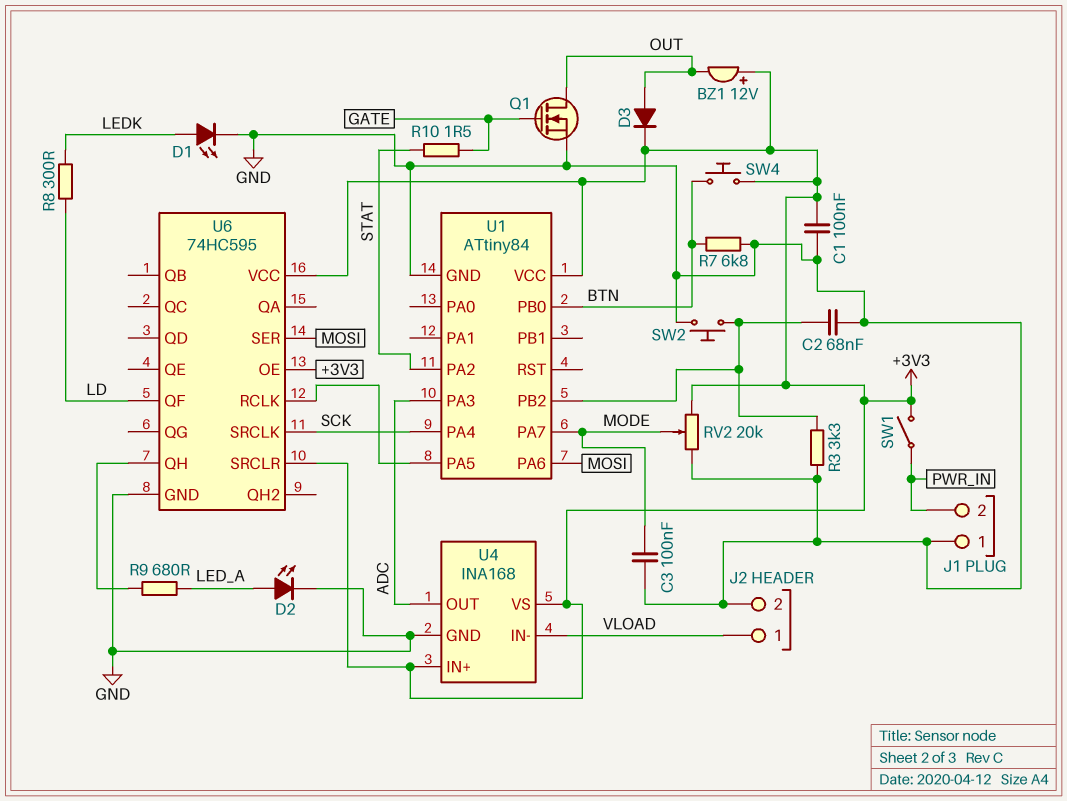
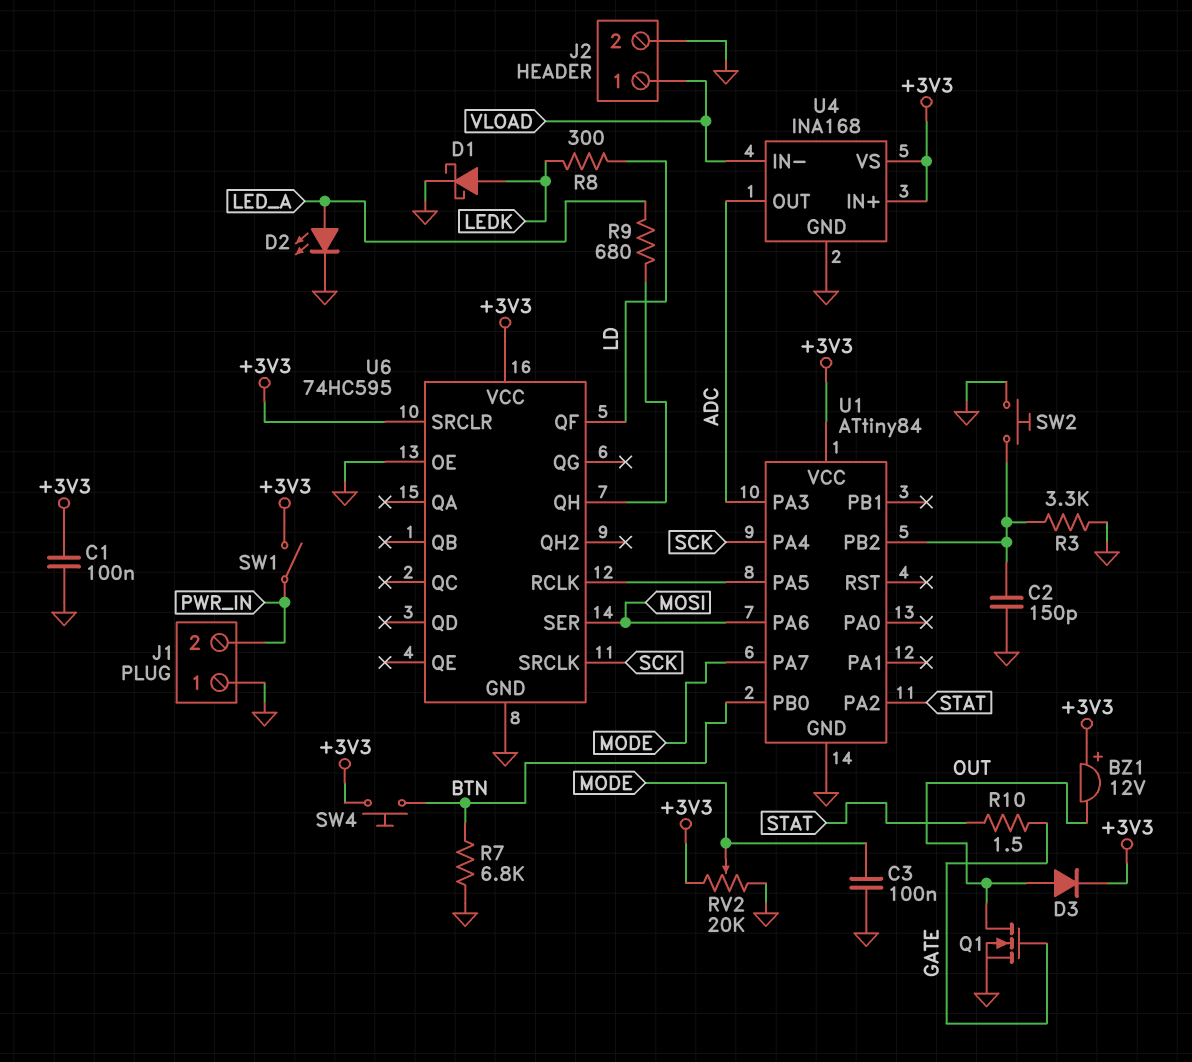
C2: 68nF (GND, U1/PB2) -> 150pF (GND, U1/PB2)
D1: LED (A LEDK, K GND) -> schottky (A LEDK, K GND)
U6 pin OE: +3V3 -> GND

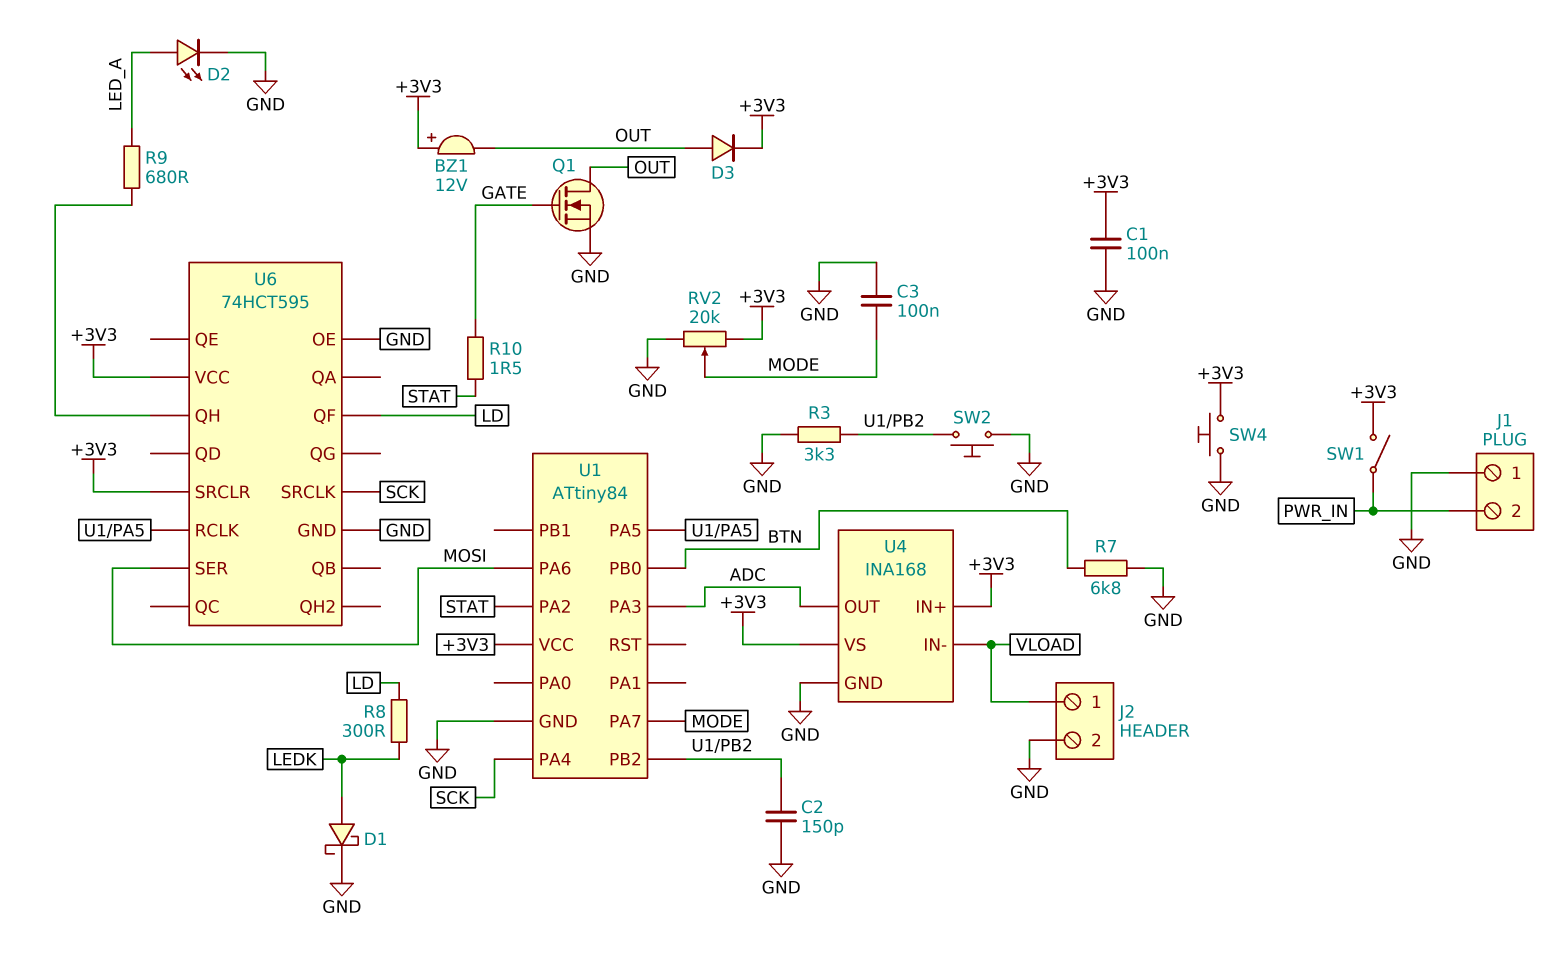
SW4: button (+3V3, BTN) -> button (+3V3, GND)
U6: 74HC595 -> 74HCT595

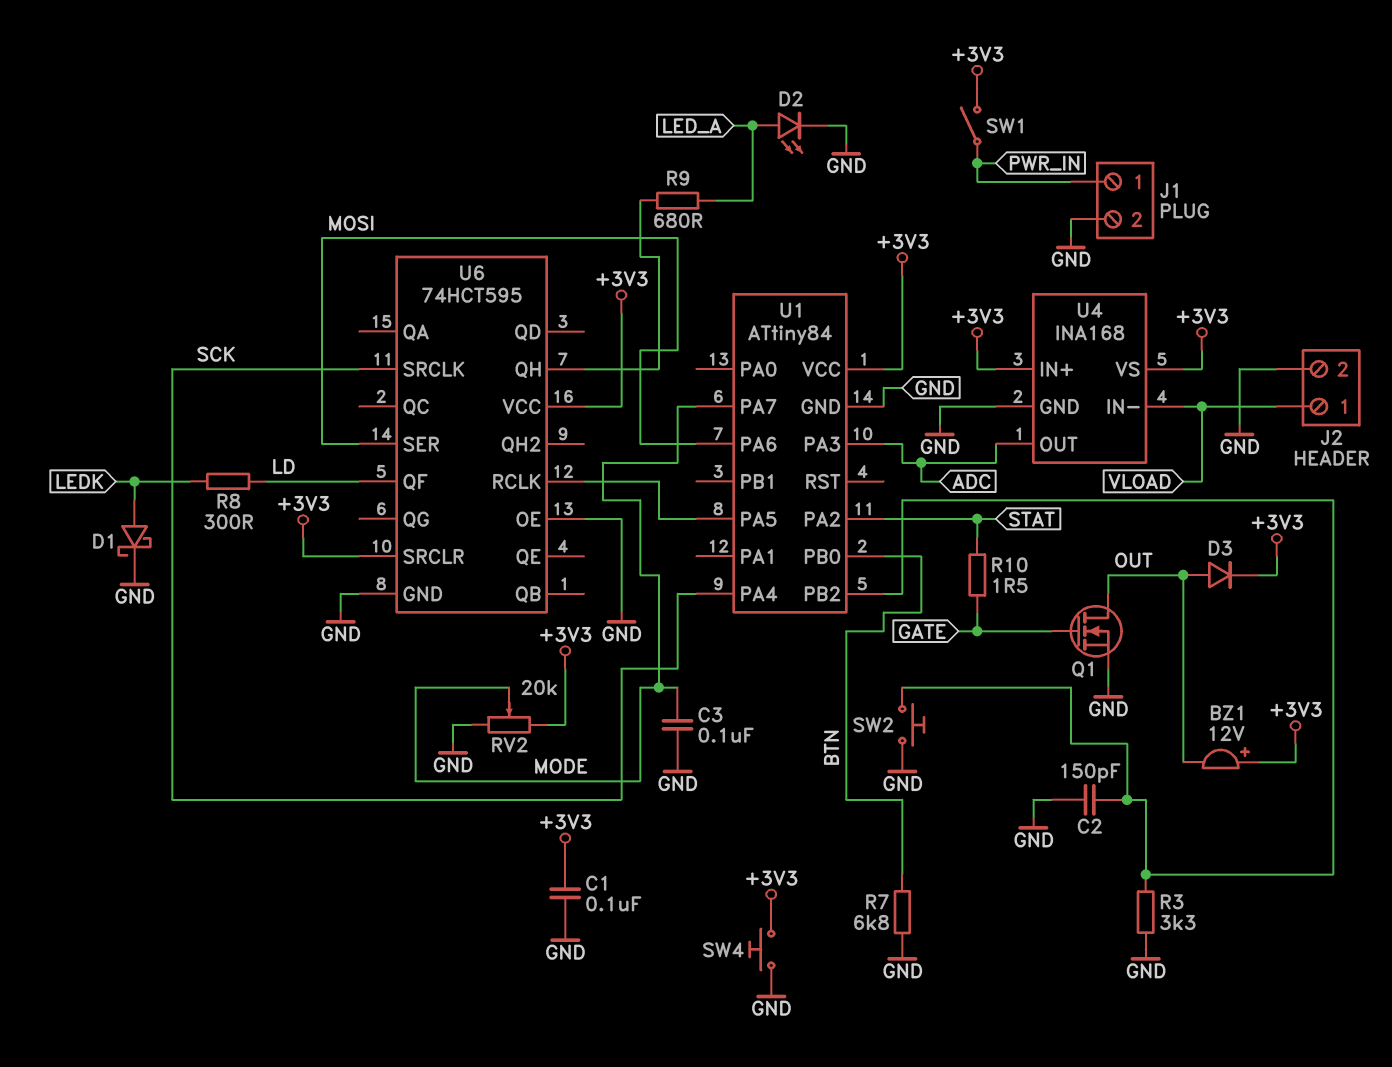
J1 pin 1: GND -> PWR_IN
J1 pin 2: PWR_IN -> GND

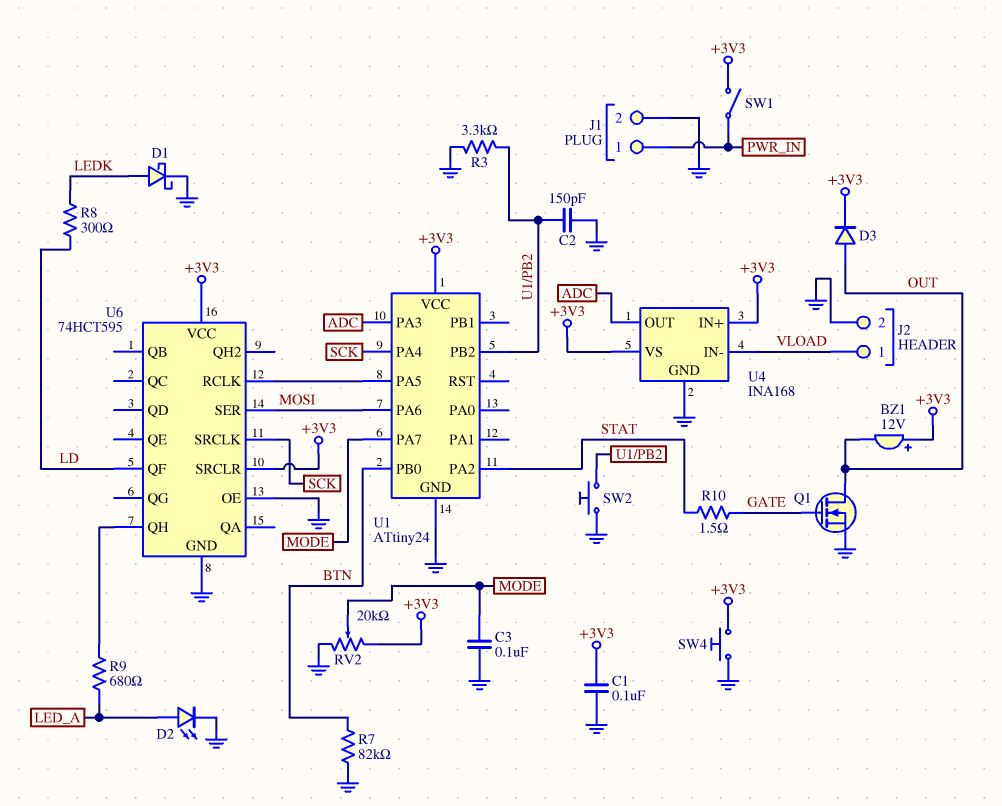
R7: 6.8k (BTN, GND) -> 82k (BTN, GND)
U1: ATtiny84 -> ATtiny24

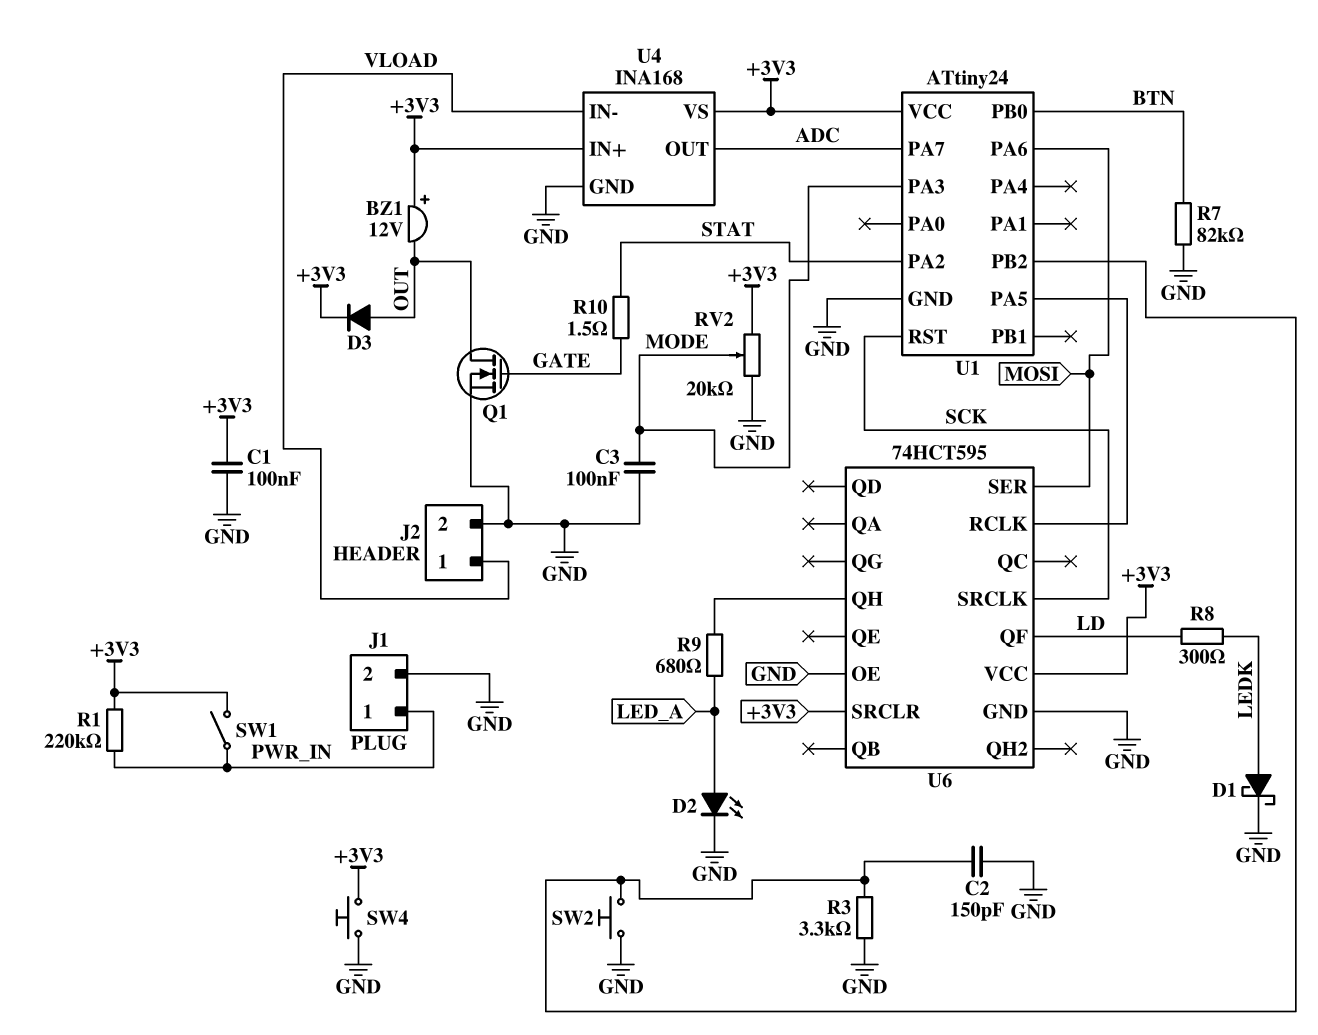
R1: none -> 220k (+3V3, PWR_IN)
U1 pin PA3: ADC -> MODE
U1 pin PA4: SCK -> none
U1 pin PA7: MODE -> ADC
U1 pin RST: none -> SCK

